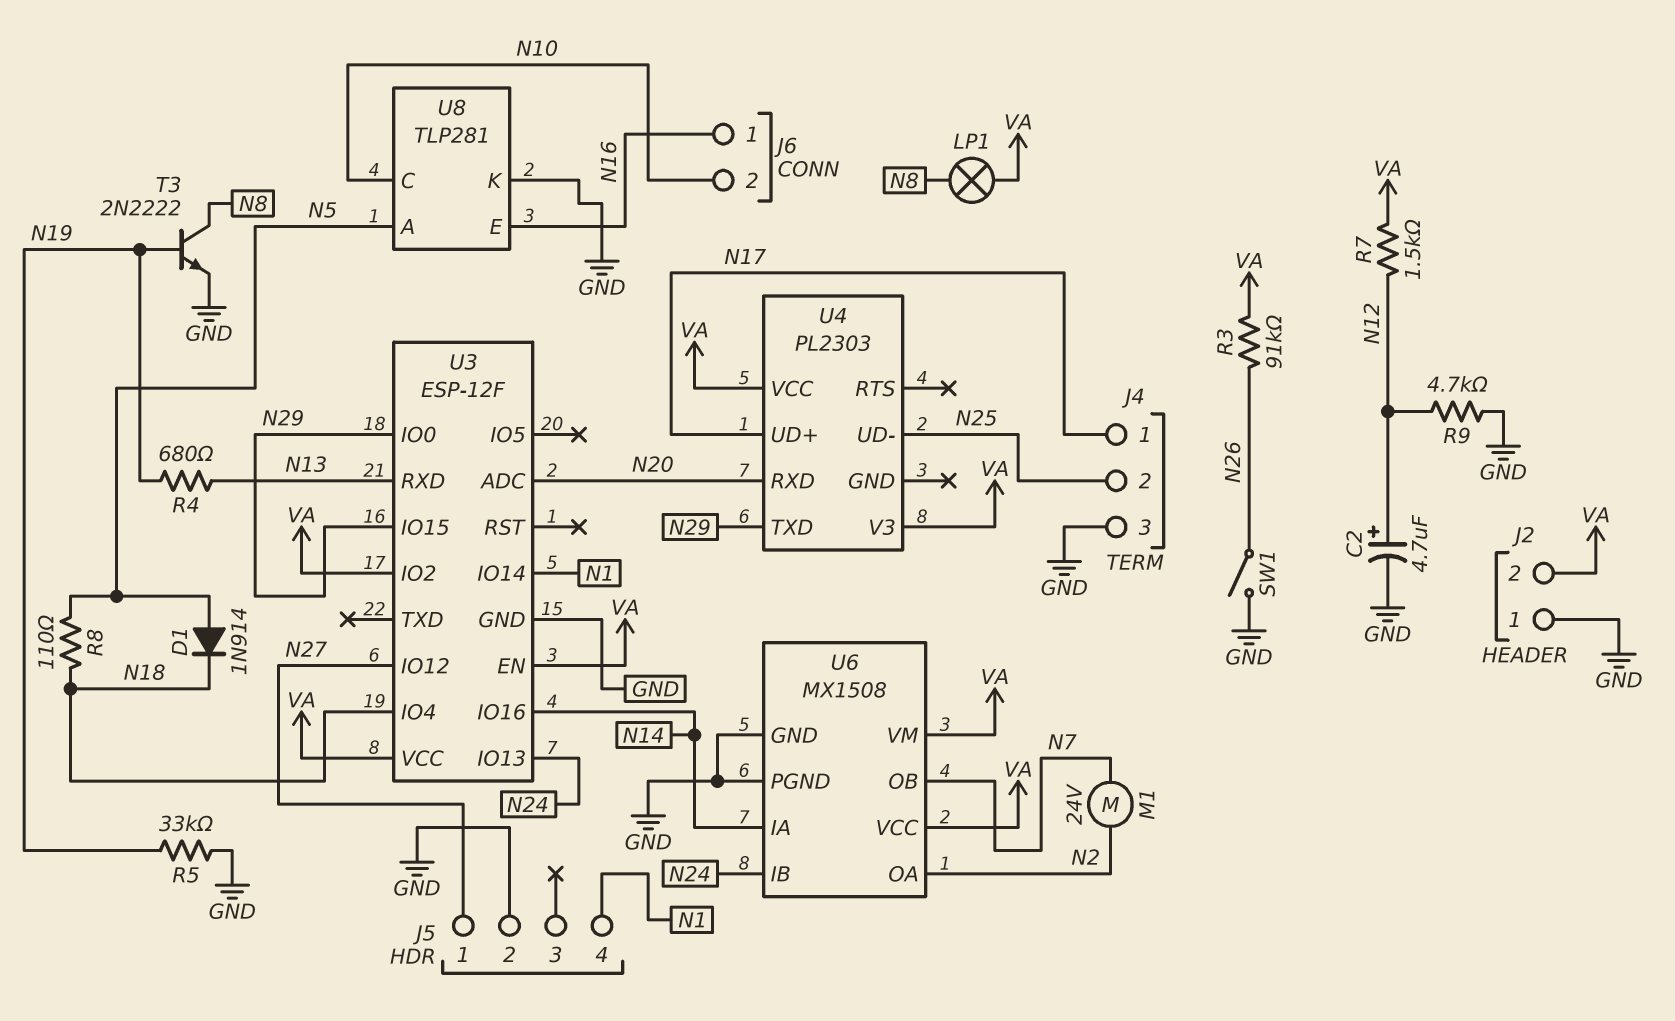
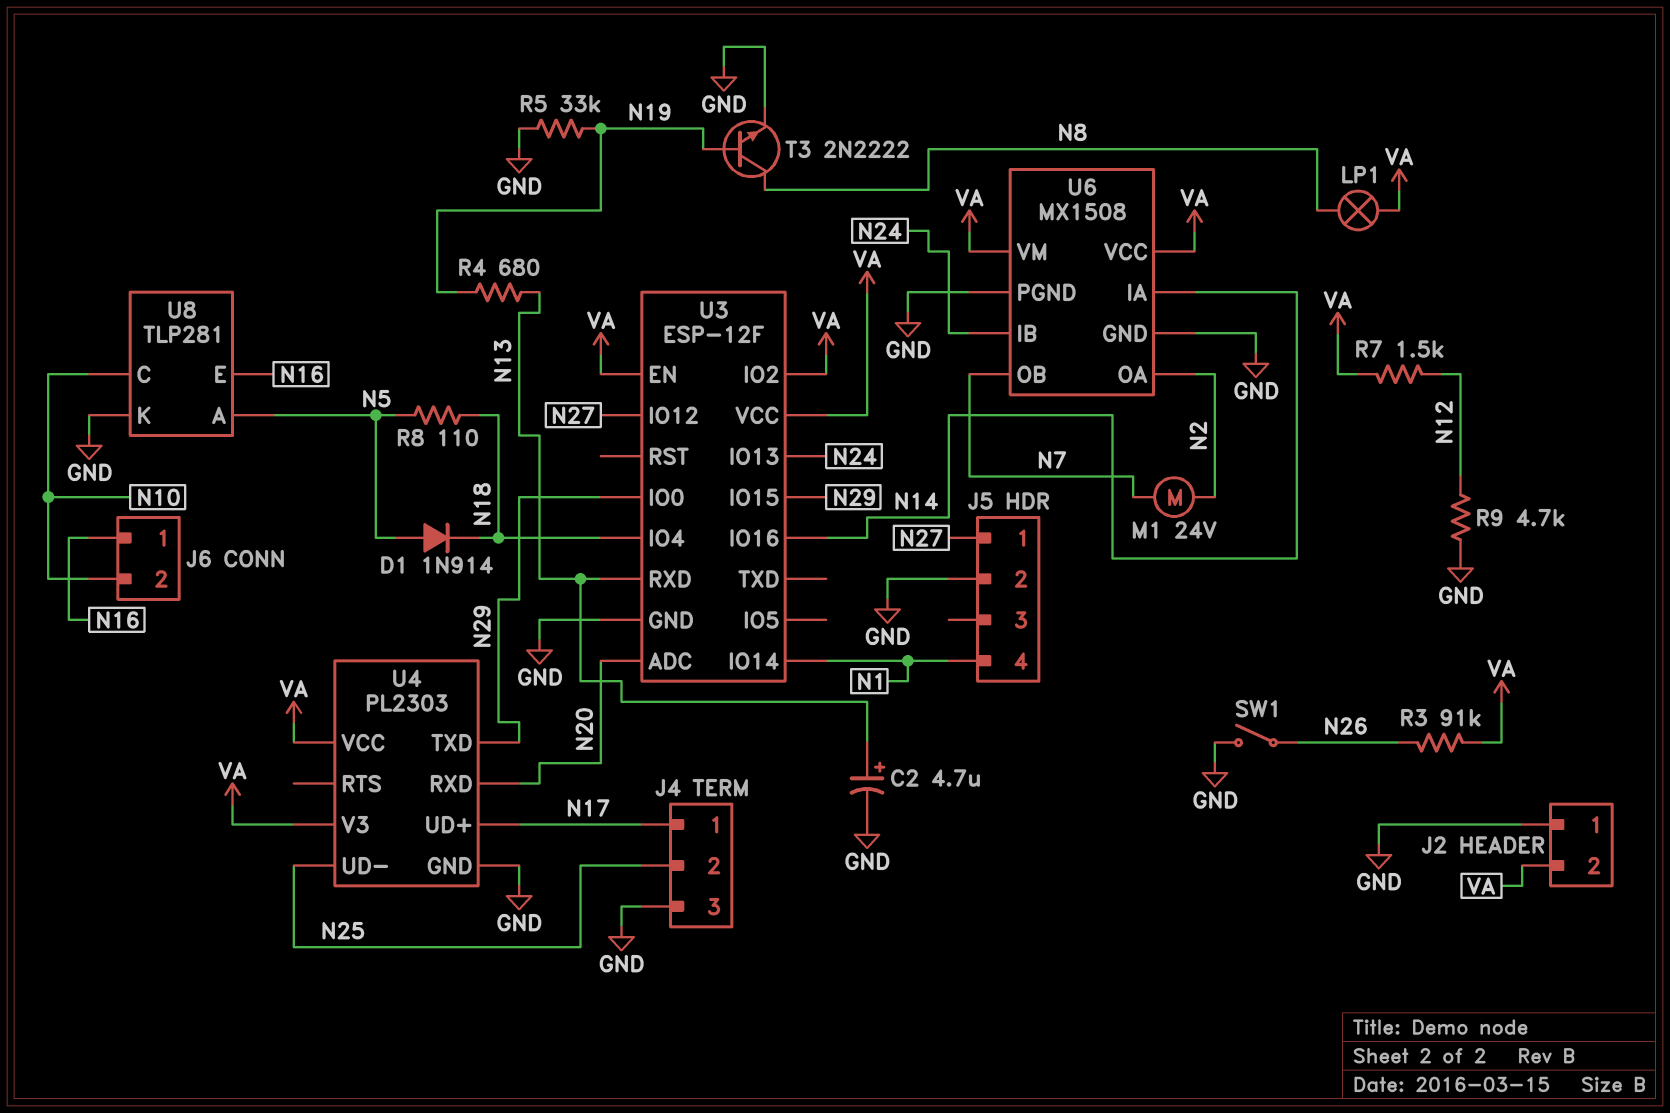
C2: 4.7uF (plus N12, minus GND) -> 4.7uF (plus N13, minus GND)
U4 pin GND: none -> GND

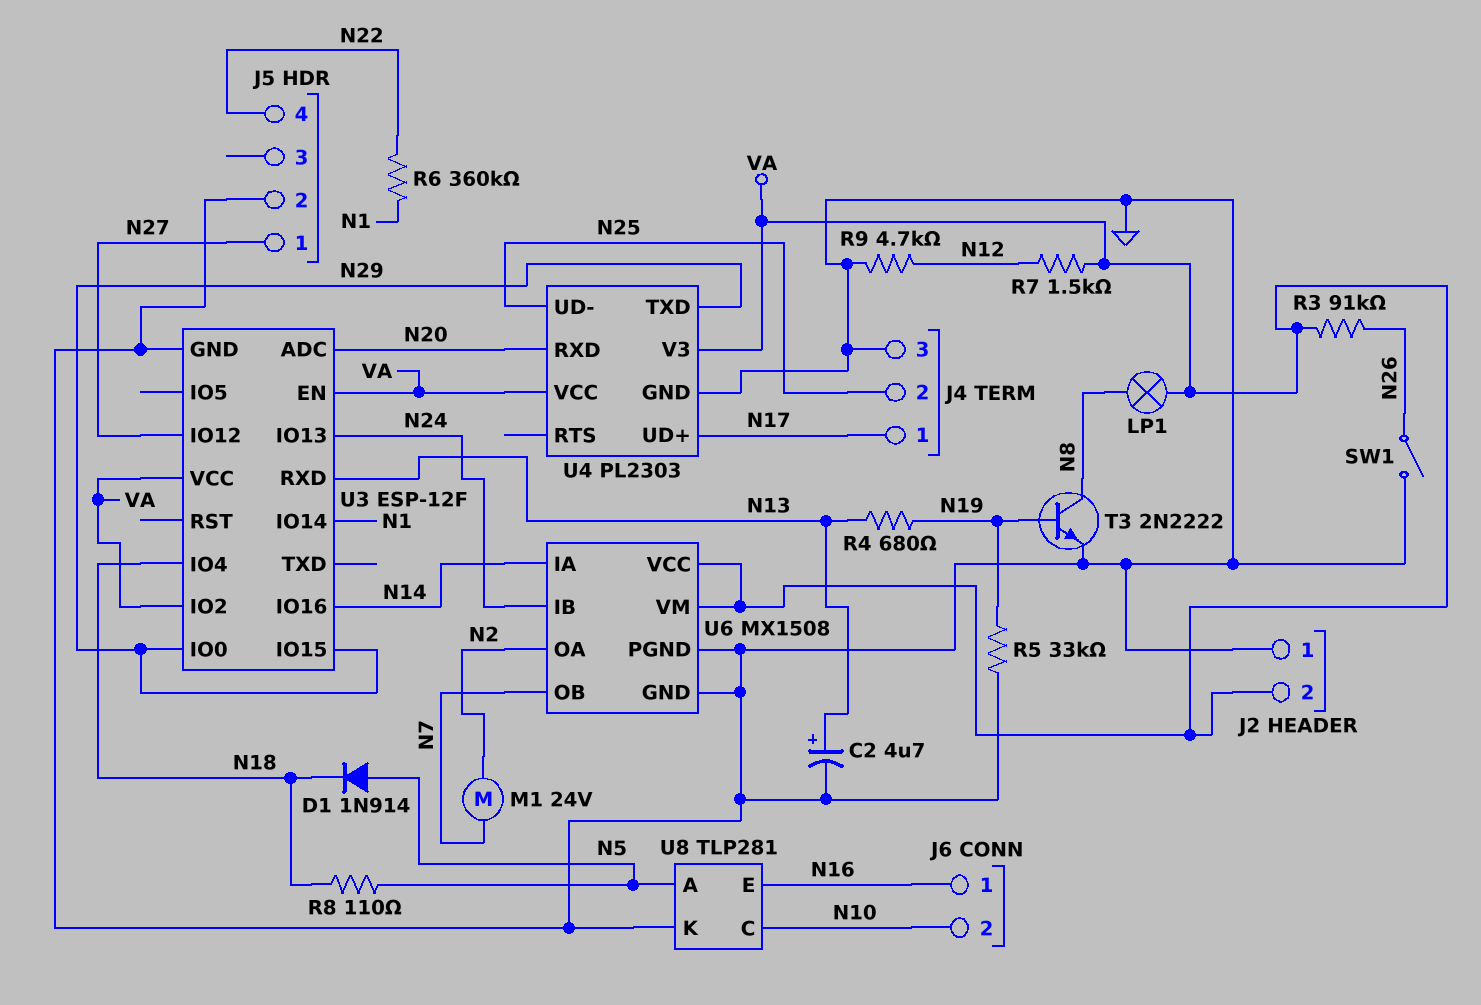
J5 pin 4: N1 -> N22
R6: none -> 360k (N1, N22)

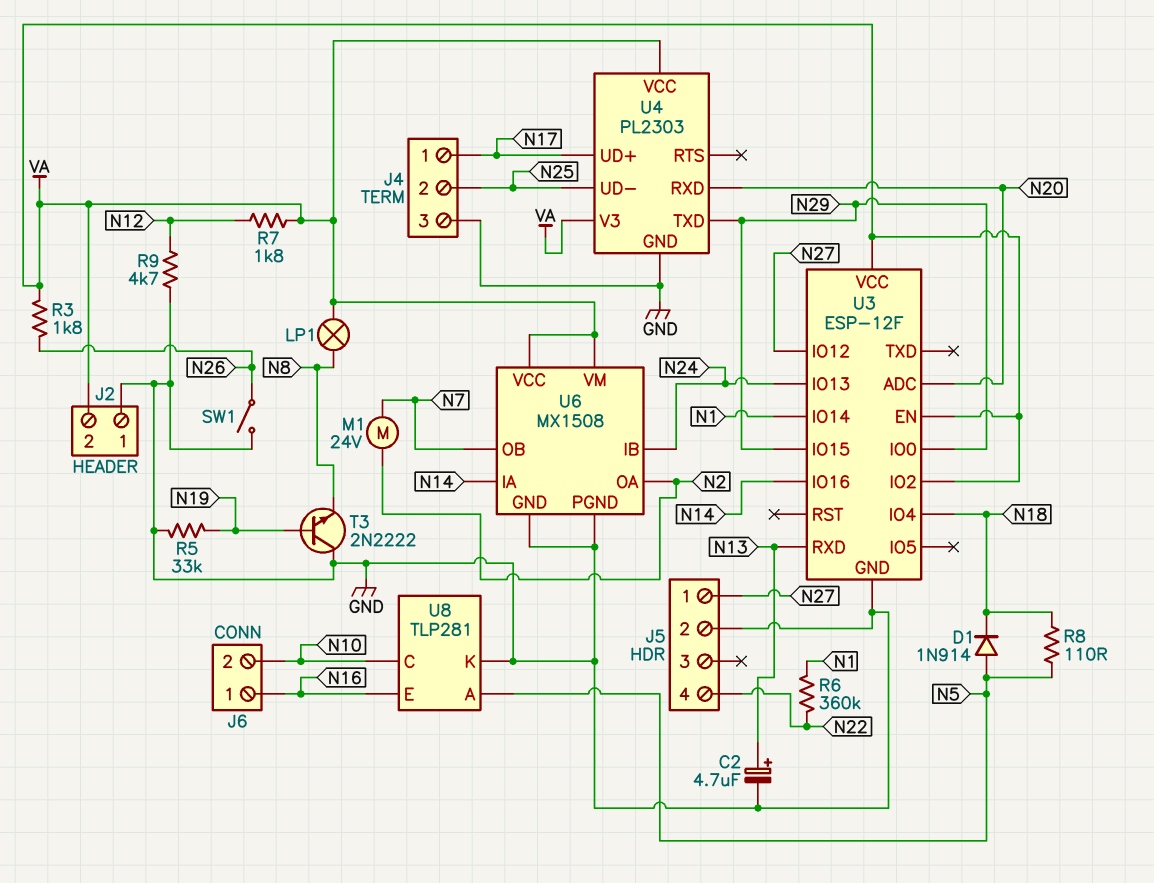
R3: 91k (N26, VA) -> 1.8k (N26, VA)
R4: 680 (N13, N19) -> none
R7: 1.5k (N12, VA) -> 1.8k (N12, VA)
T3: NPN 2N2222 (B N19, C N8, E GND) -> NPN 2N2222 (B N19, C GND, E N8)

